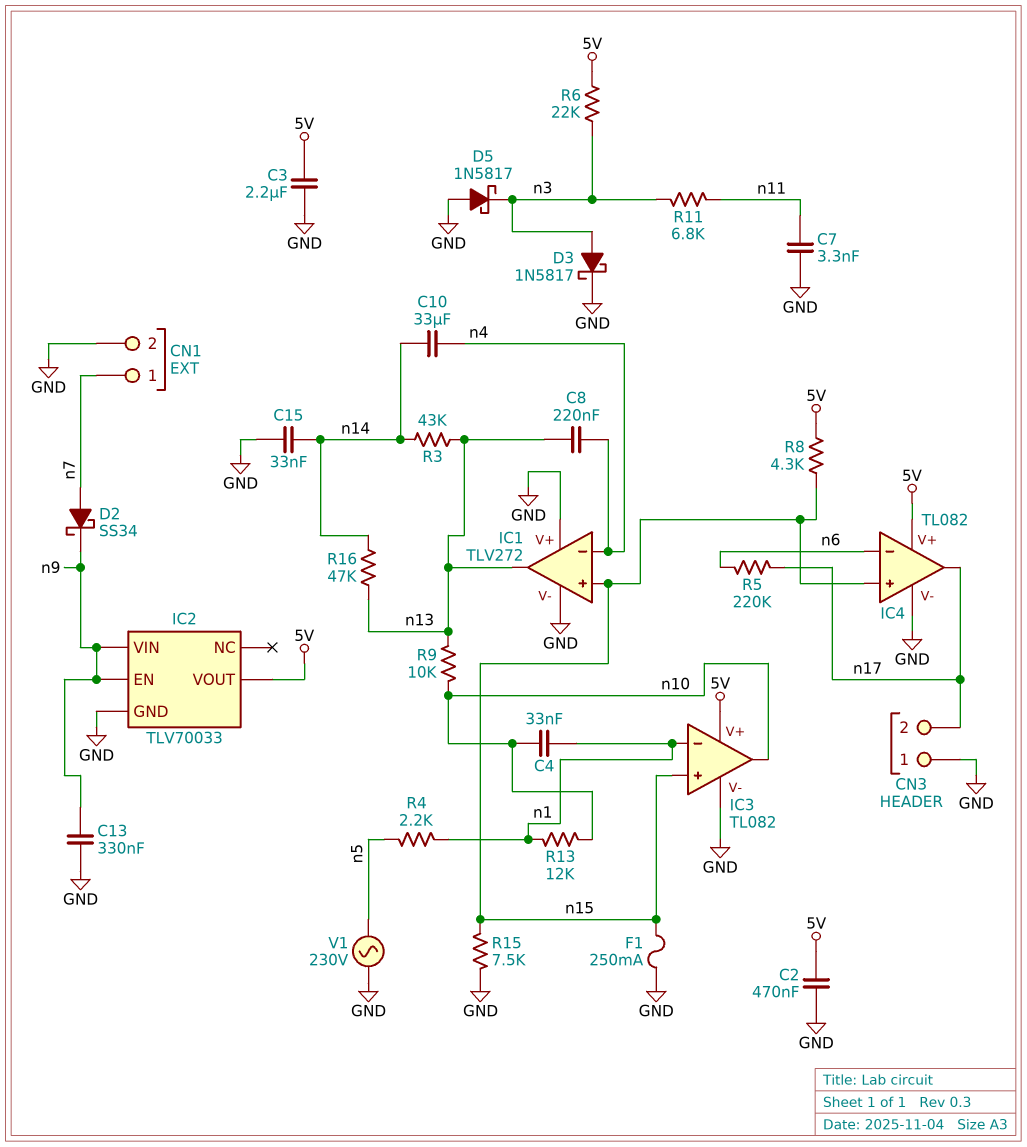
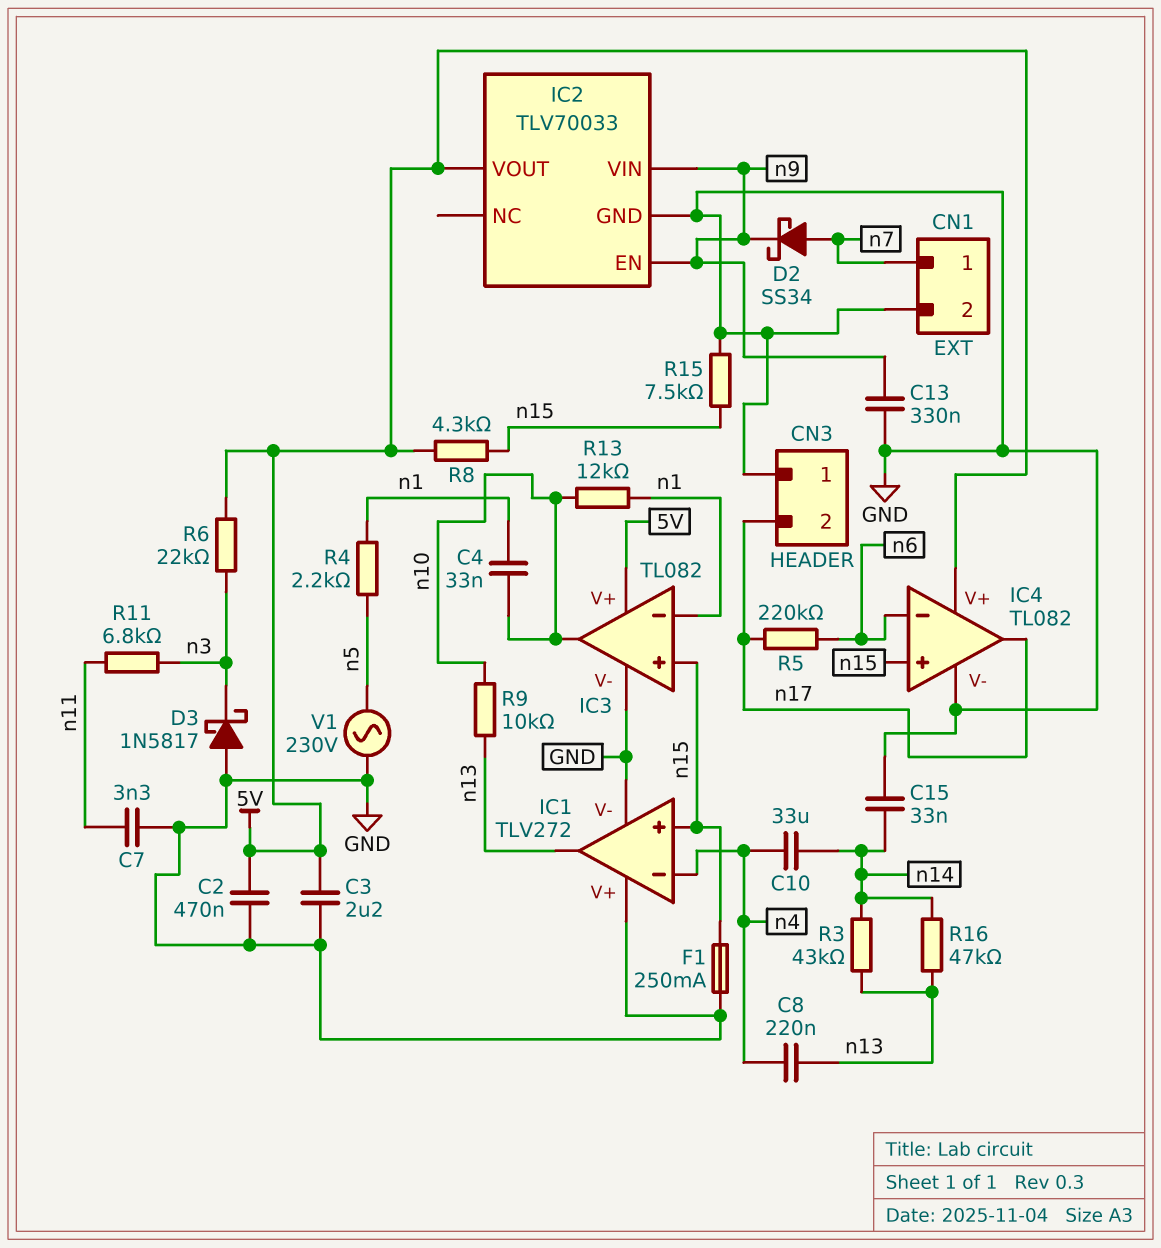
D3: schottky 1N5817 (A n3, K GND) -> schottky 1N5817 (A GND, K n3)
D5: schottky 1N5817 (A GND, K n3) -> none

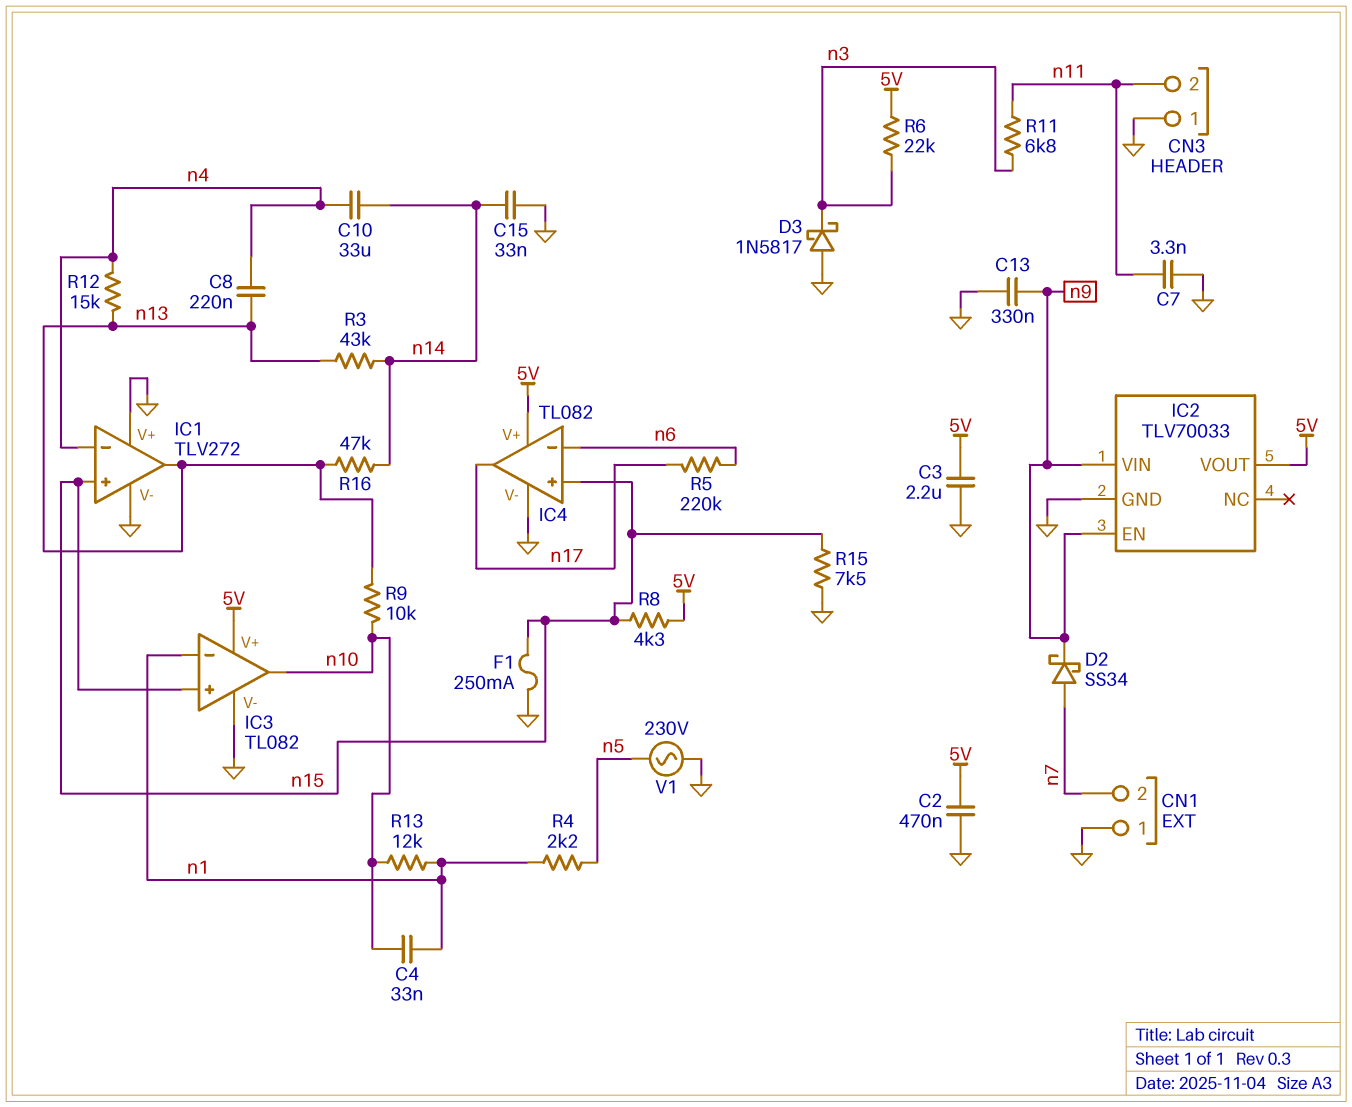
CN1 pin 1: n7 -> GND
CN1 pin 2: GND -> n7
CN3 pin 2: n17 -> n11
R12: none -> 15k (n4, n13)

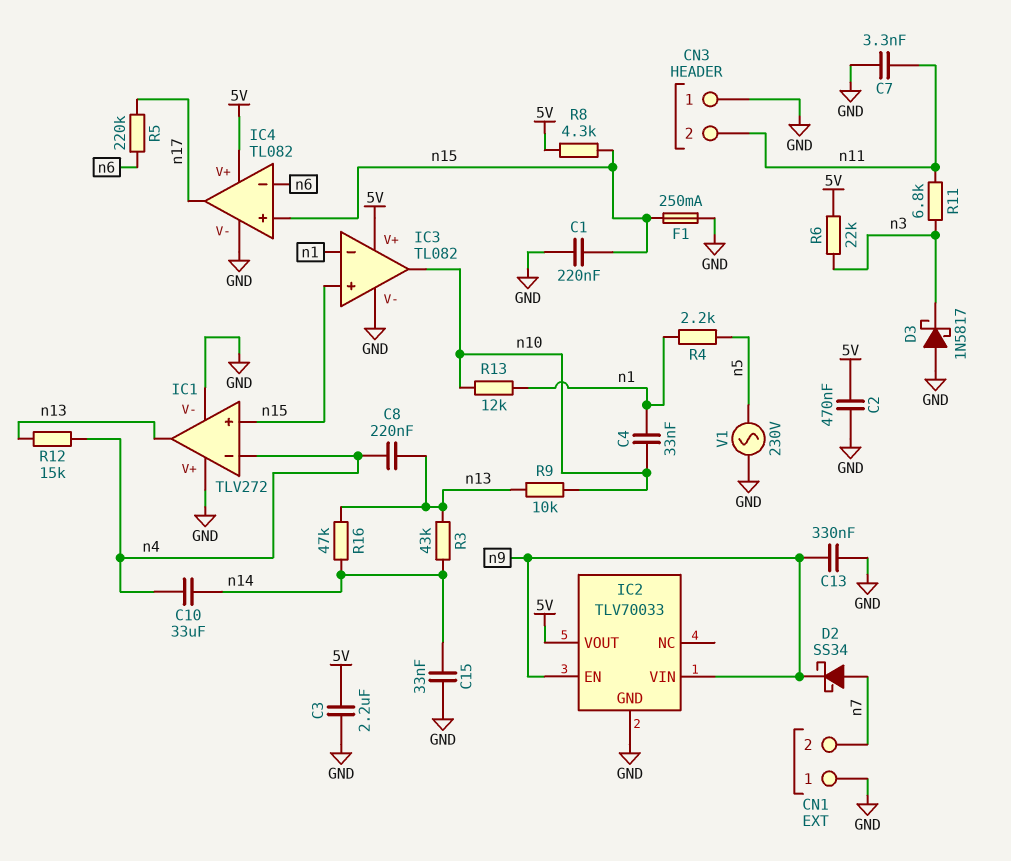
C1: none -> 220nF (GND, n15)
R15: 7.5k (GND, n15) -> none

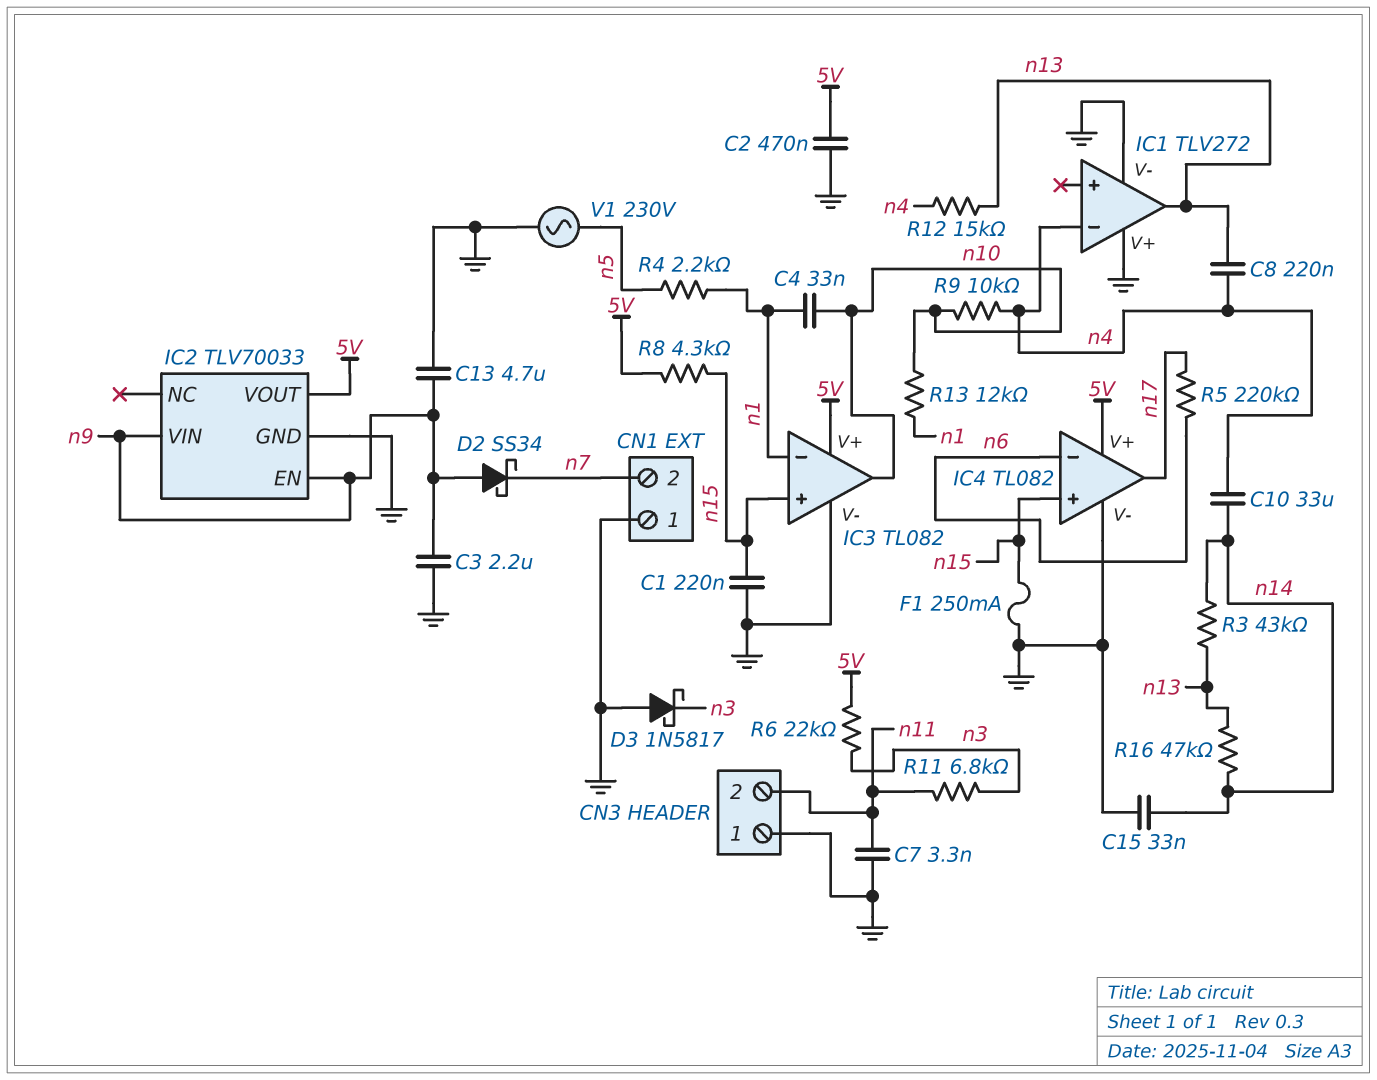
C3: 2.2uF (5V, GND) -> 2.2uF (GND, n9)
C13: 330nF (GND, n9) -> 4.7uF (GND, n9)
D2: schottky SS34 (A n7, K n9) -> schottky SS34 (A n9, K n7)
IC1 pin in+: n15 -> none
R9: 10k (n10, n13) -> 10k (n4, n10)

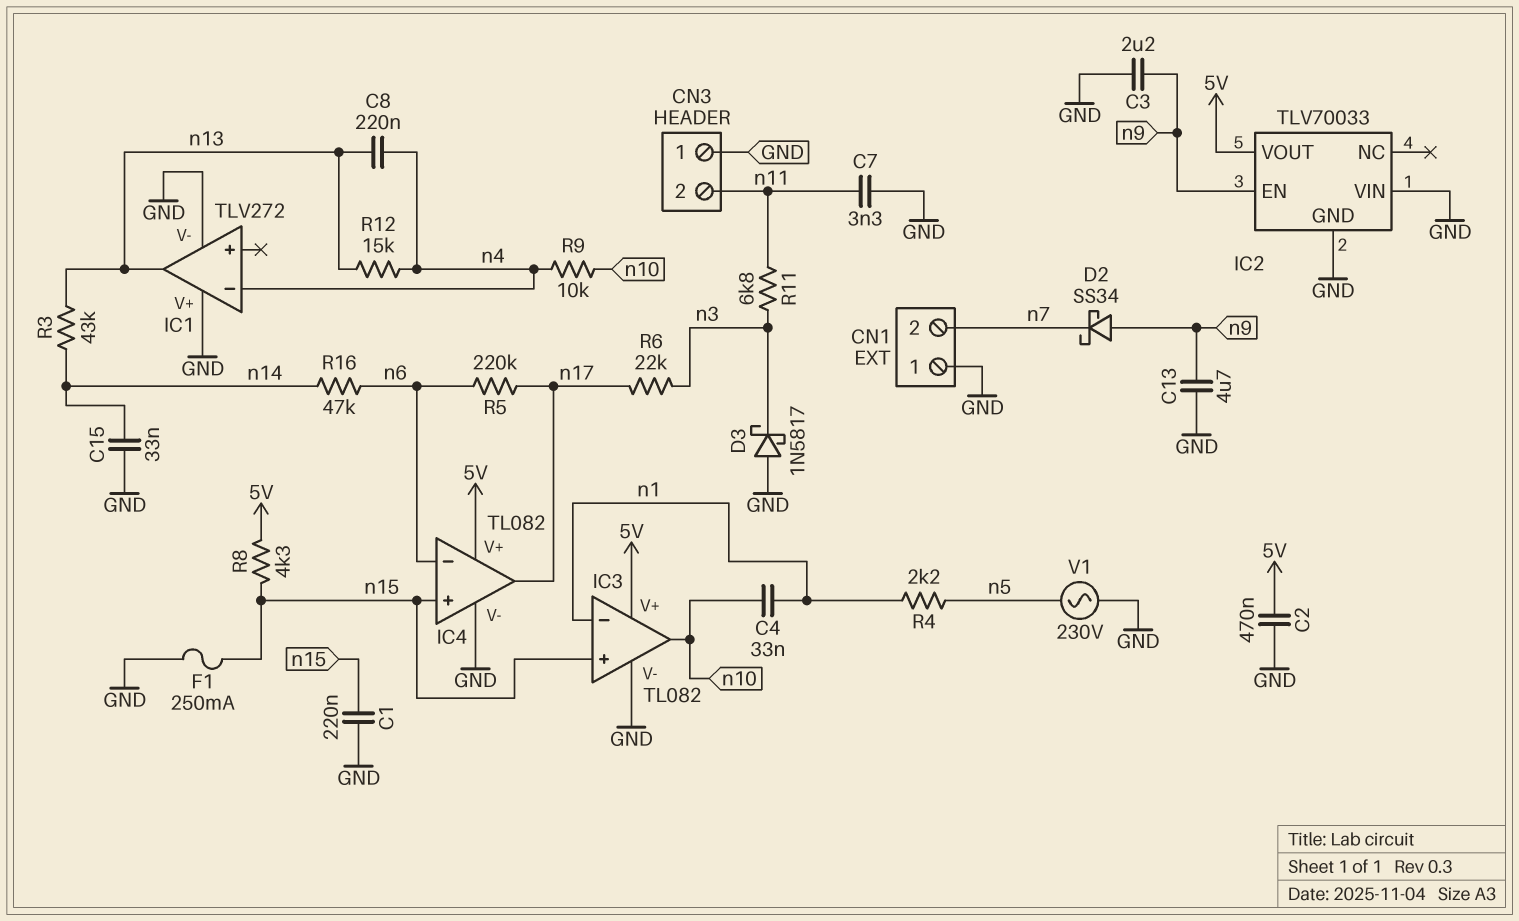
C10: 33uF (n4, n14) -> none
IC2 pin VIN: n9 -> GND
R6: 22k (5V, n3) -> 22k (n3, n17)
R13: 12k (n1, n10) -> none
R16: 47k (n13, n14) -> 47k (n6, n14)

